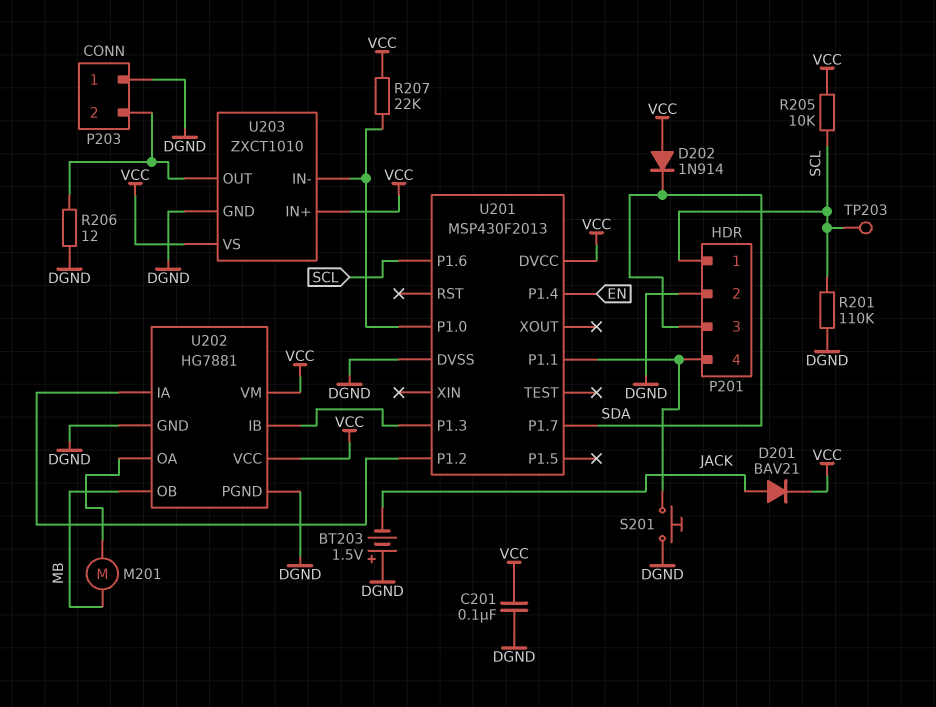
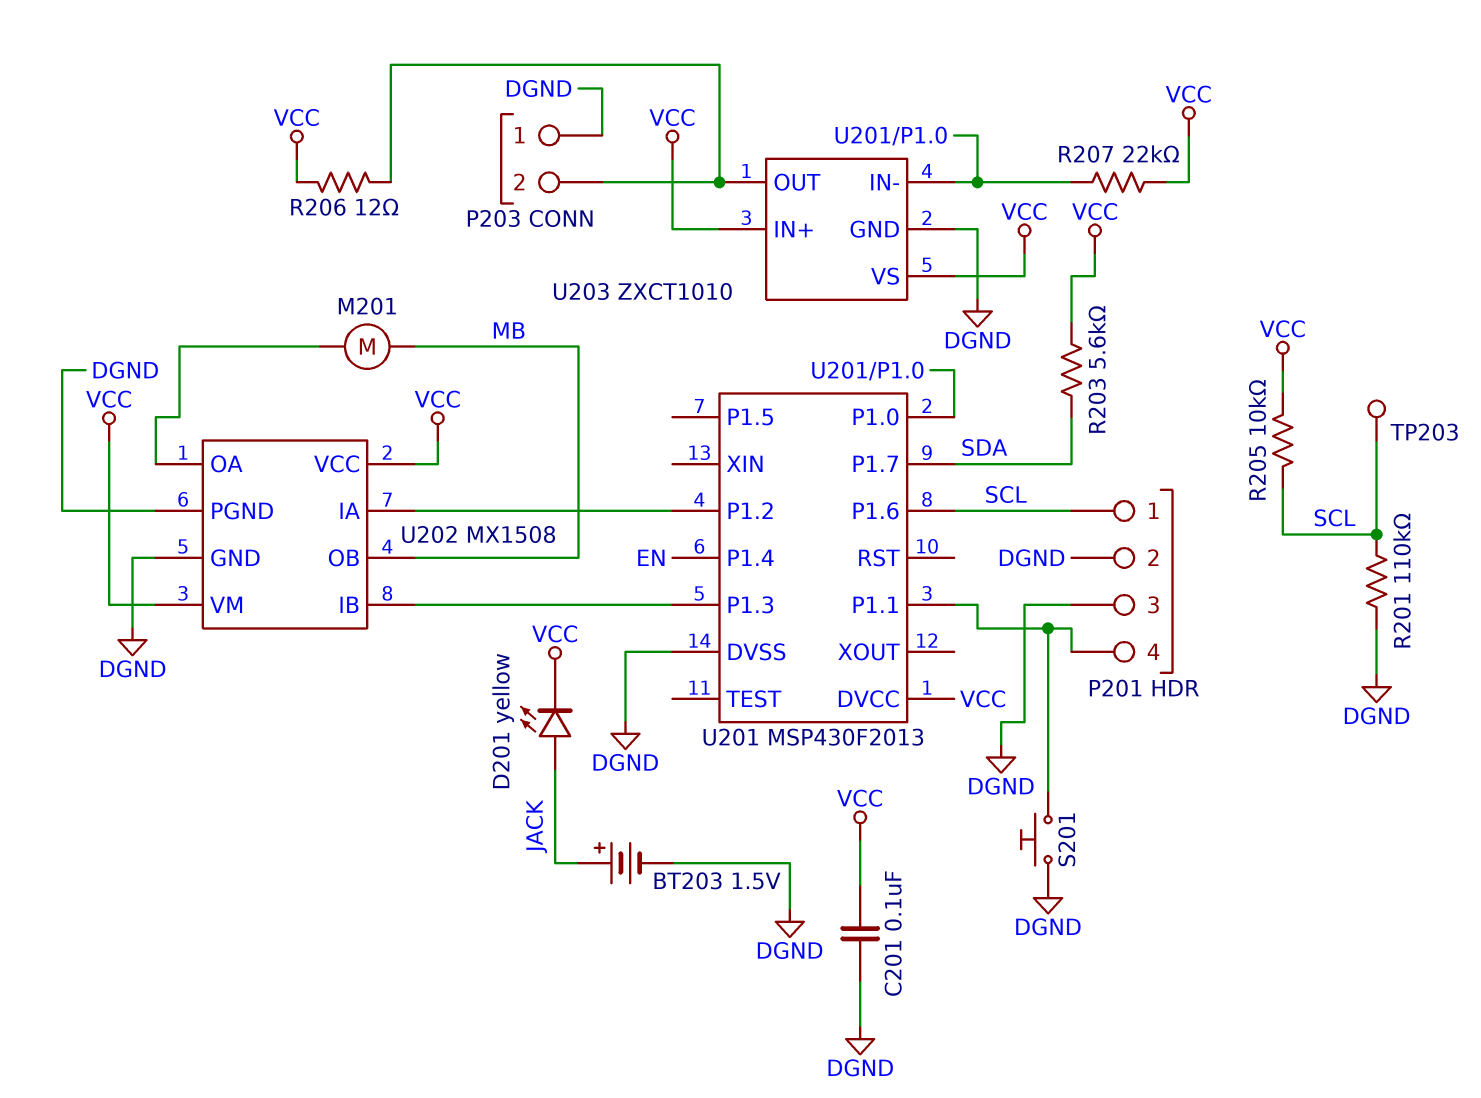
BT203: 1.5V (plus DGND, minus JACK) -> 1.5V (plus JACK, minus DGND)
D201: diode BAV21 (A JACK, K VCC) -> LED yellow (A JACK, K VCC)
D202: diode 1N914 (A VCC, K SDA) -> none
P201 pin 3: SDA -> DGND
R203: none -> 5.6k (SDA, VCC)
R206: 12 (DGND, P203/2) -> 12 (P203/2, VCC)
U202: HG7881 -> MX1508

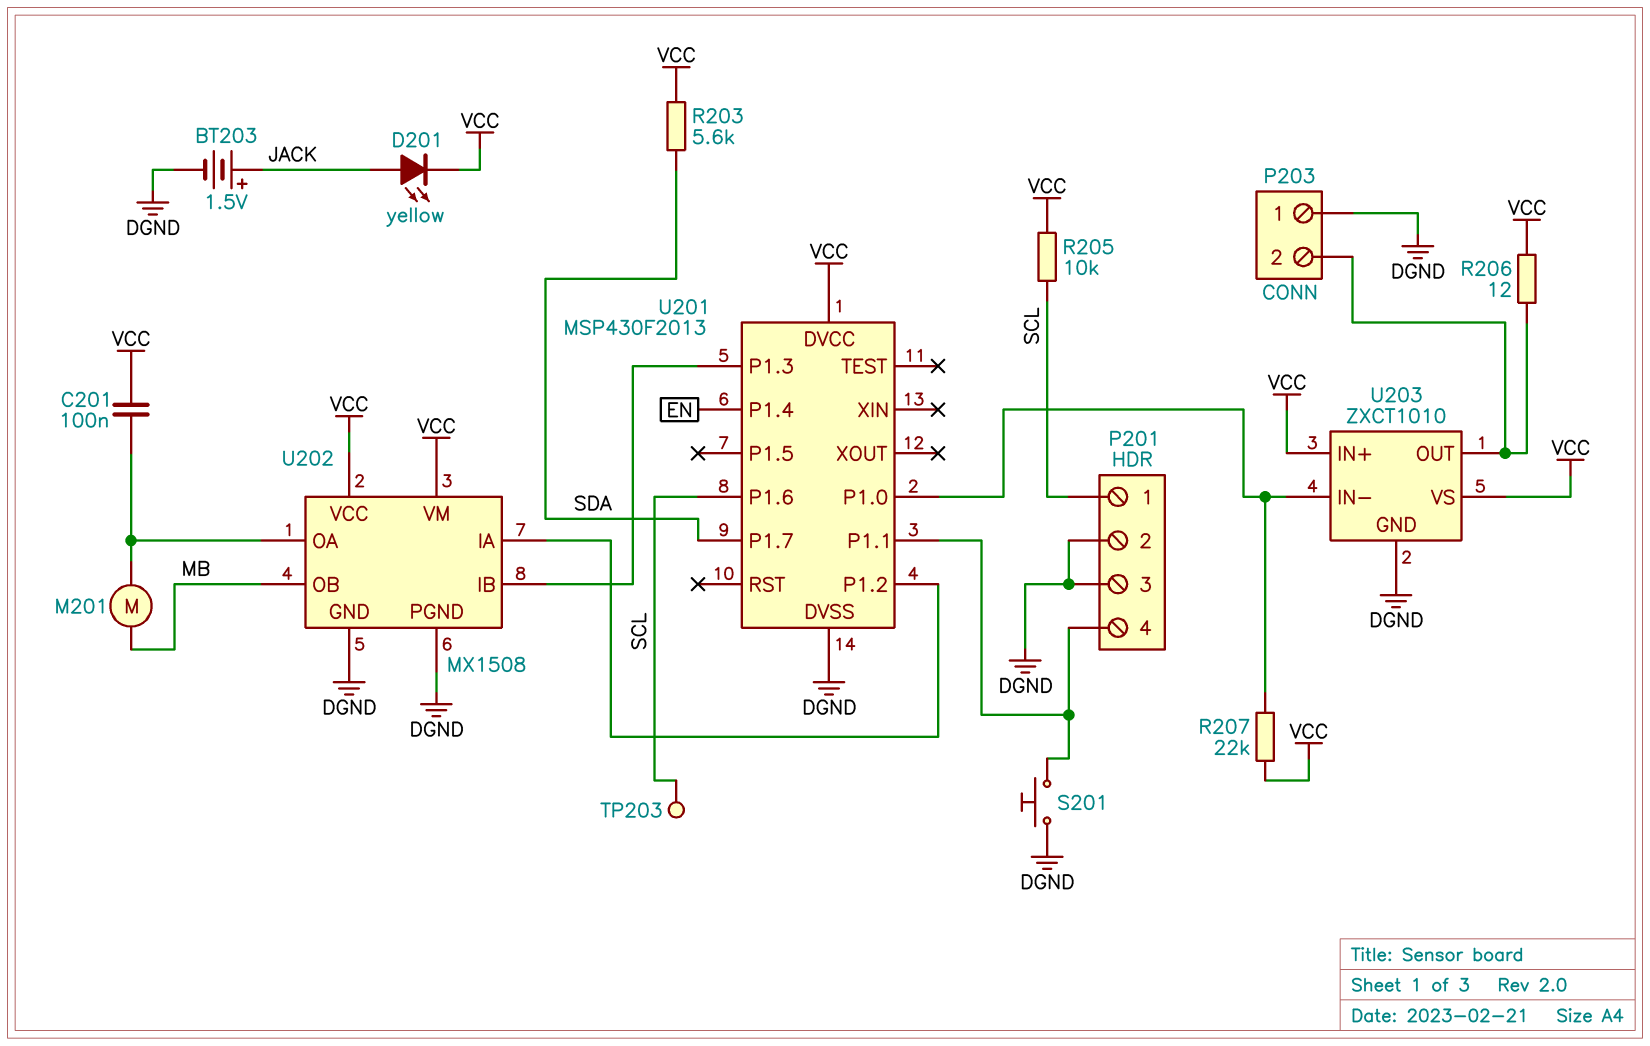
C201: 100nF (DGND, VCC) -> 100nF (U202/OA, VCC)
R201: 110k (DGND, SCL) -> none

